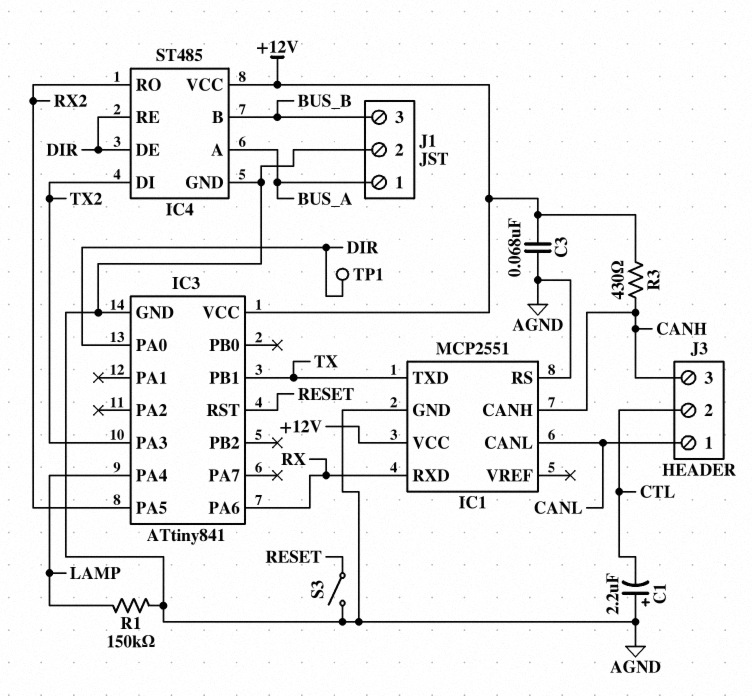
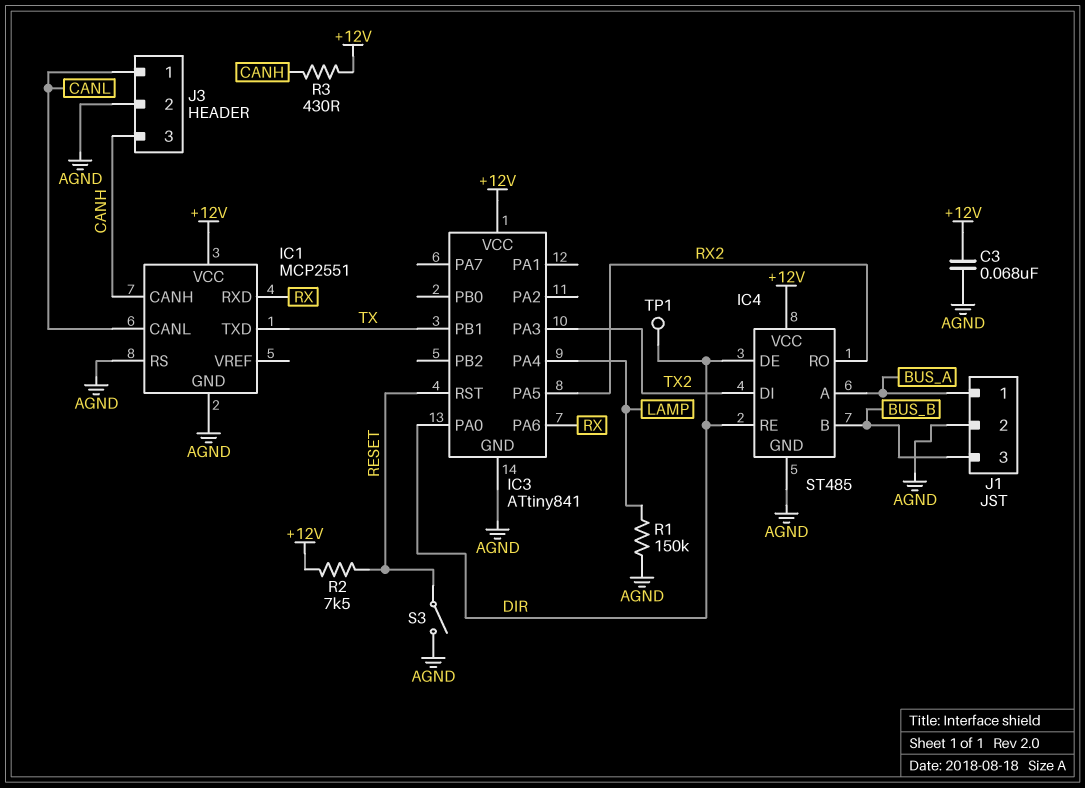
C1: 2.2uF (plus AGND, minus CTL) -> none
J3 pin 2: CTL -> AGND
R2: none -> 7.5k (+12V, RESET)

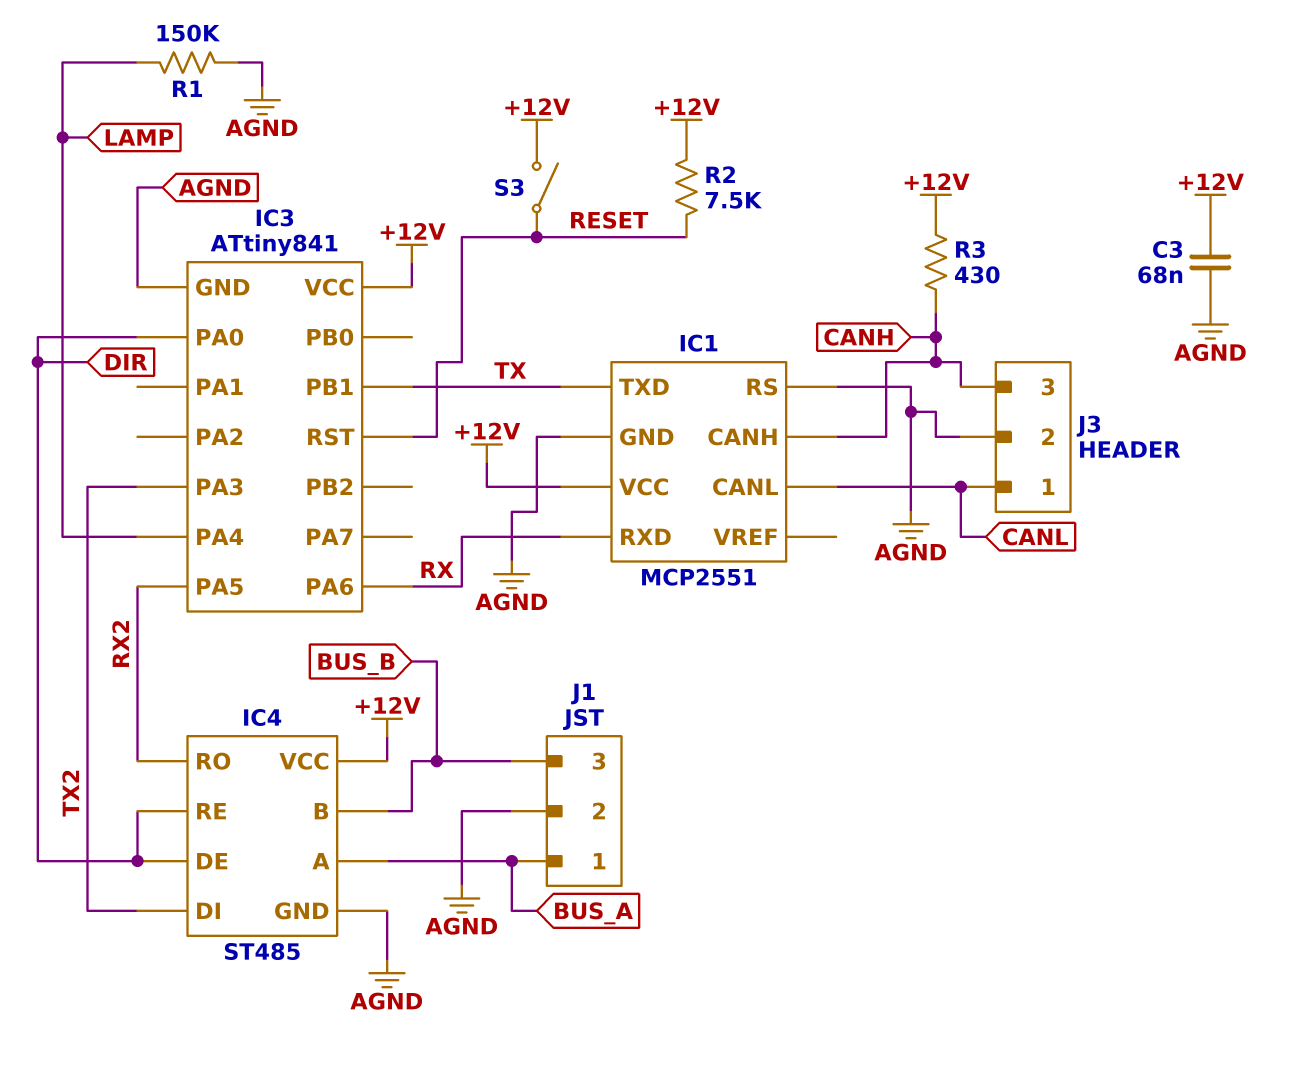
S3: switch (AGND, RESET) -> switch (+12V, RESET)
TP1: test point (DIR) -> none

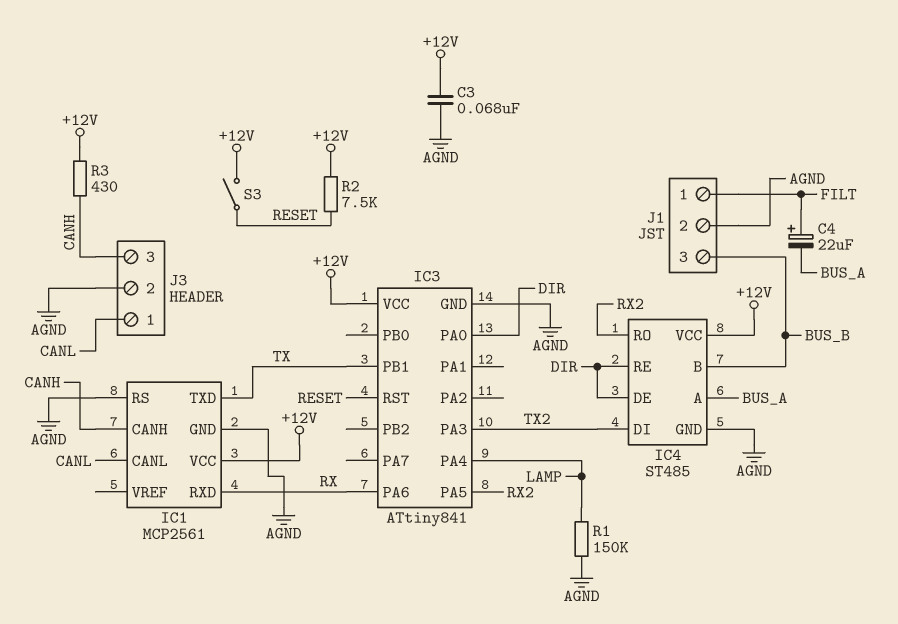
C4: none -> 22uF (plus FILT, minus BUS_A)
IC1: MCP2551 -> MCP2561
J1 pin 1: BUS_A -> FILT

